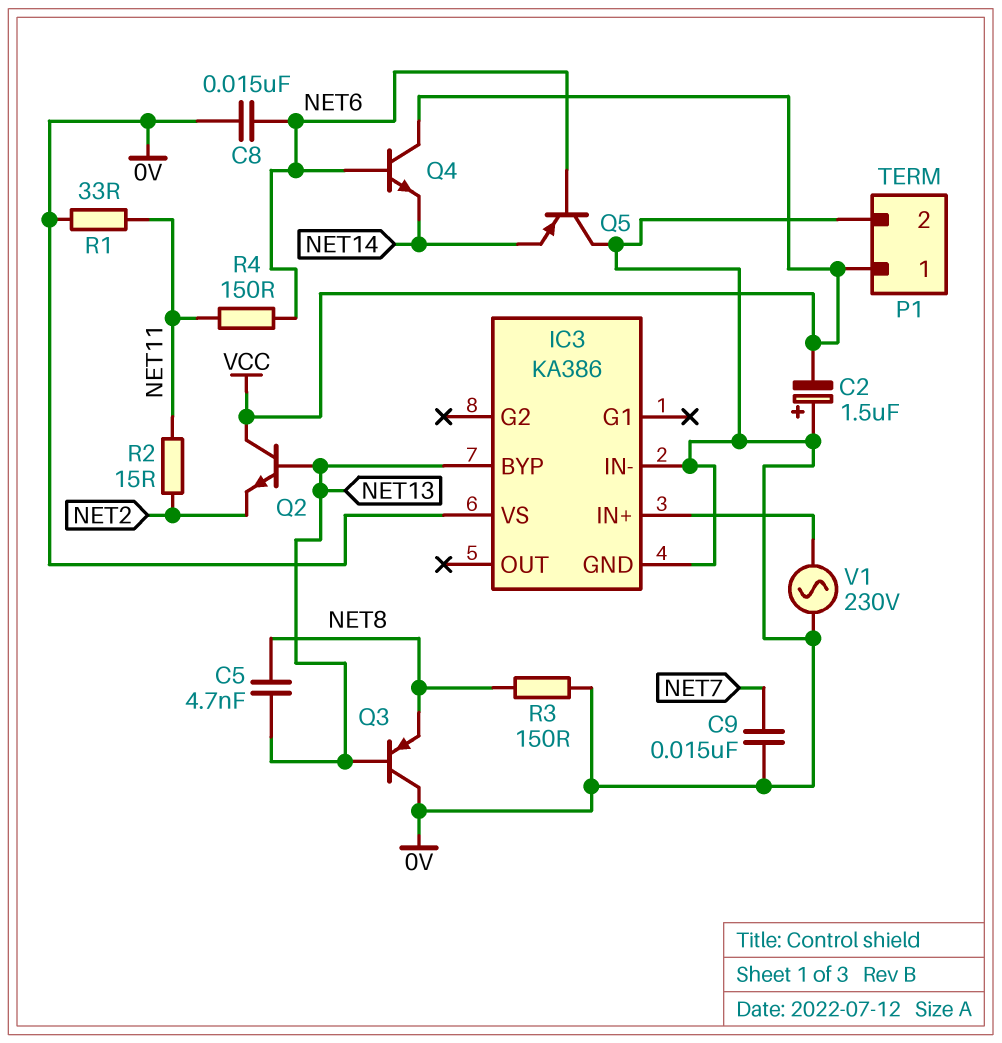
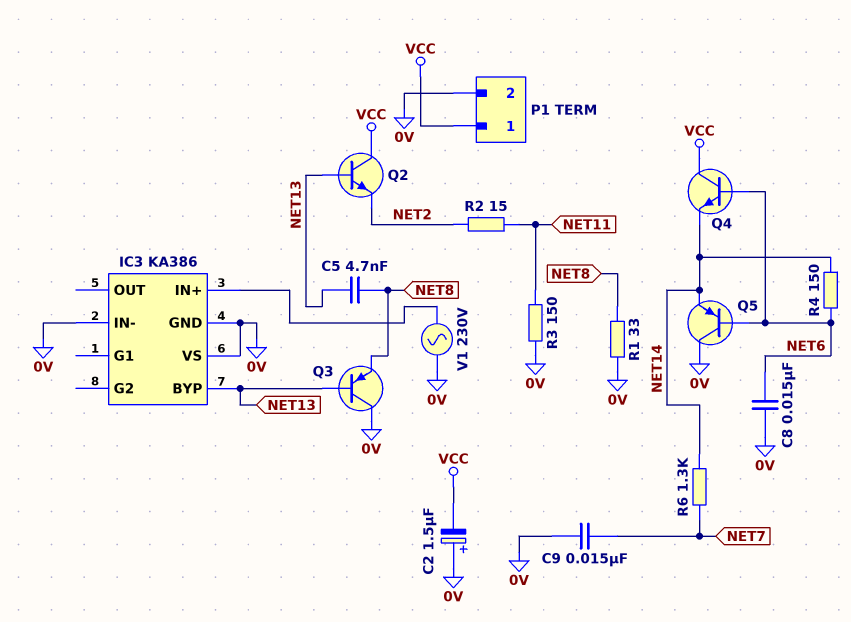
R1: 33 (0V, NET11) -> 33 (0V, NET8)
R3: 150 (0V, NET8) -> 150 (0V, NET11)
R4: 150 (NET6, NET11) -> 150 (NET6, NET14)
R6: none -> 1.3k (NET7, NET14)

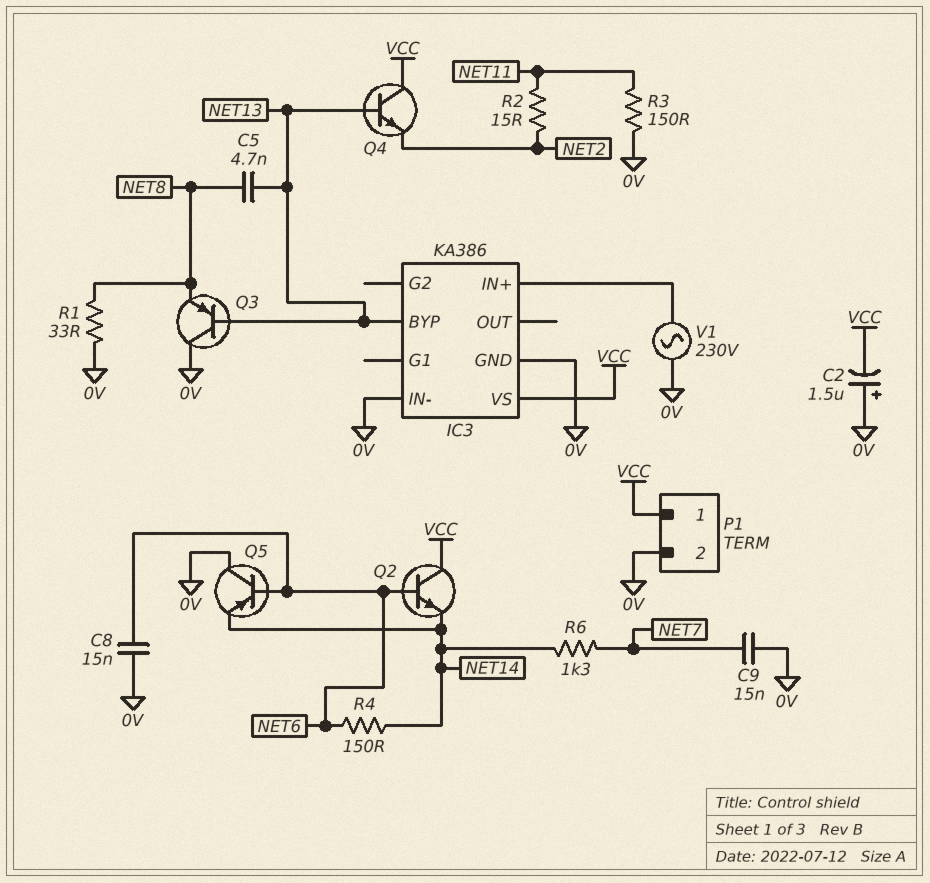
IC3 pin VS: 0V -> VCC
Q2: NPN (B NET13, C VCC, E NET2) -> NPN (B NET6, C VCC, E NET14)
Q4: NPN (B NET6, C VCC, E NET14) -> NPN (B NET13, C VCC, E NET2)

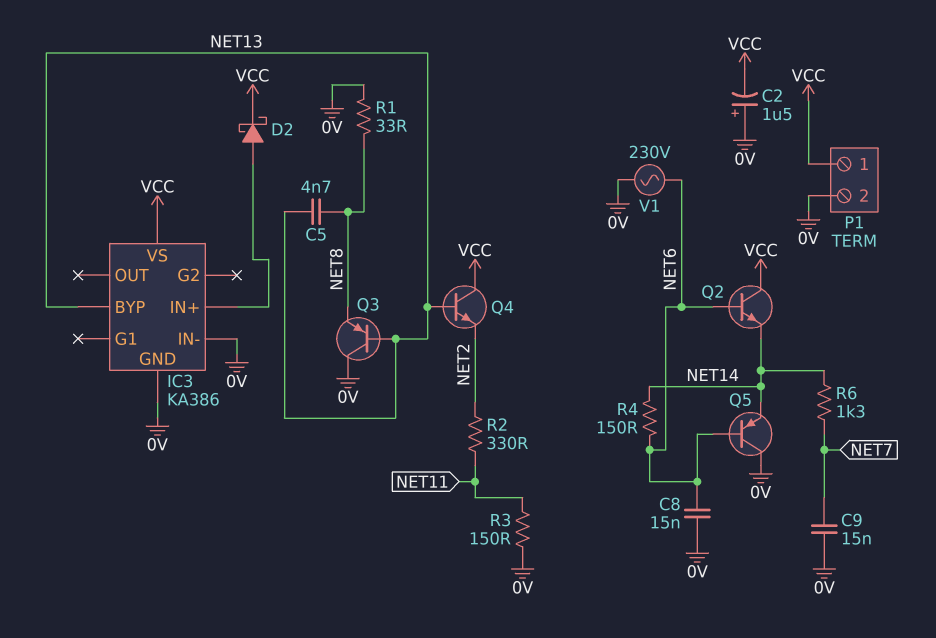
D2: none -> schottky (A IC3/IN+, K VCC)
R2: 15 (NET2, NET11) -> 330 (NET2, NET11)
V1: AC 230V (0V, IC3/IN+) -> AC 230V (0V, NET6)

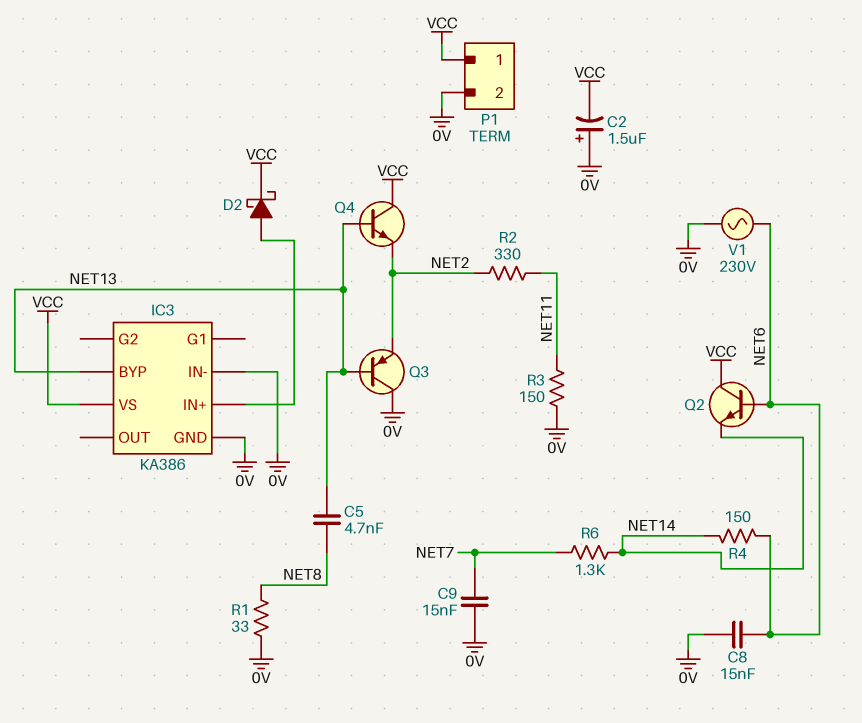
Q3: PNP (B NET13, C 0V, E NET8) -> PNP (B NET13, C 0V, E NET2)
Q5: PNP (B NET6, C 0V, E NET14) -> none

